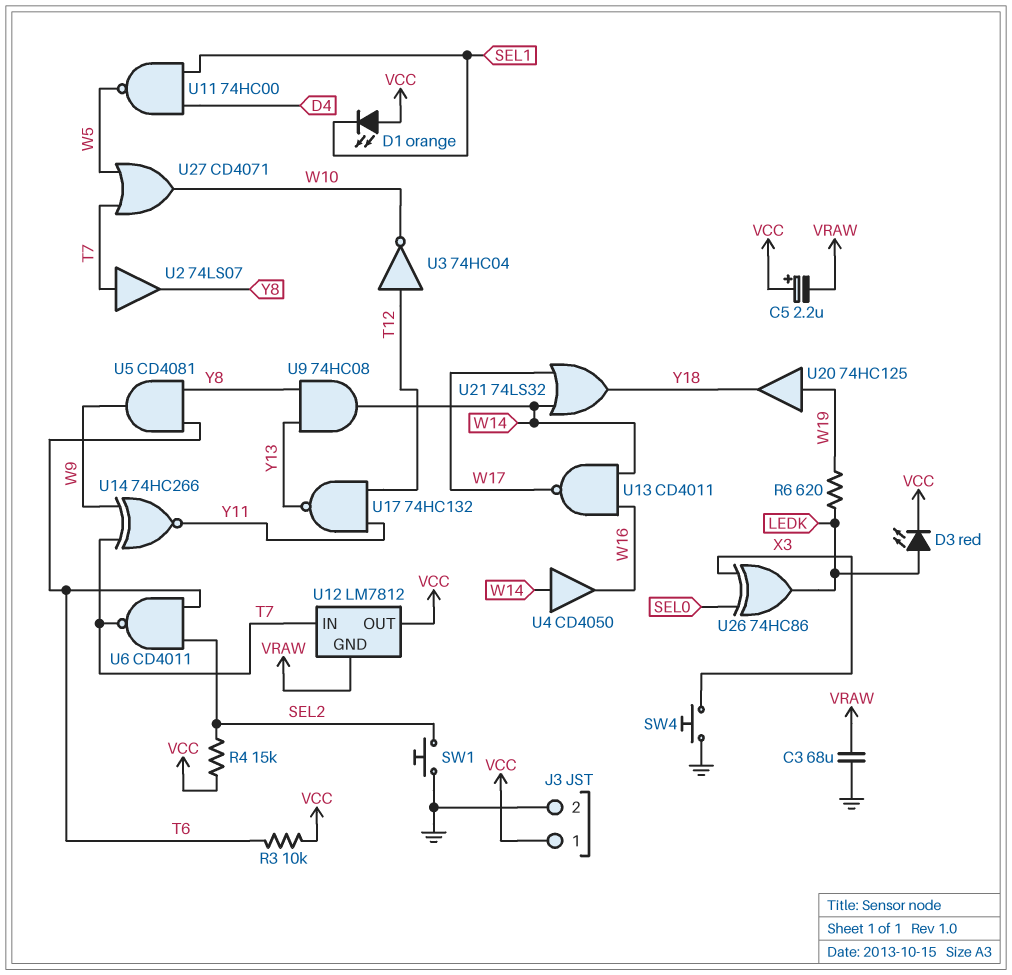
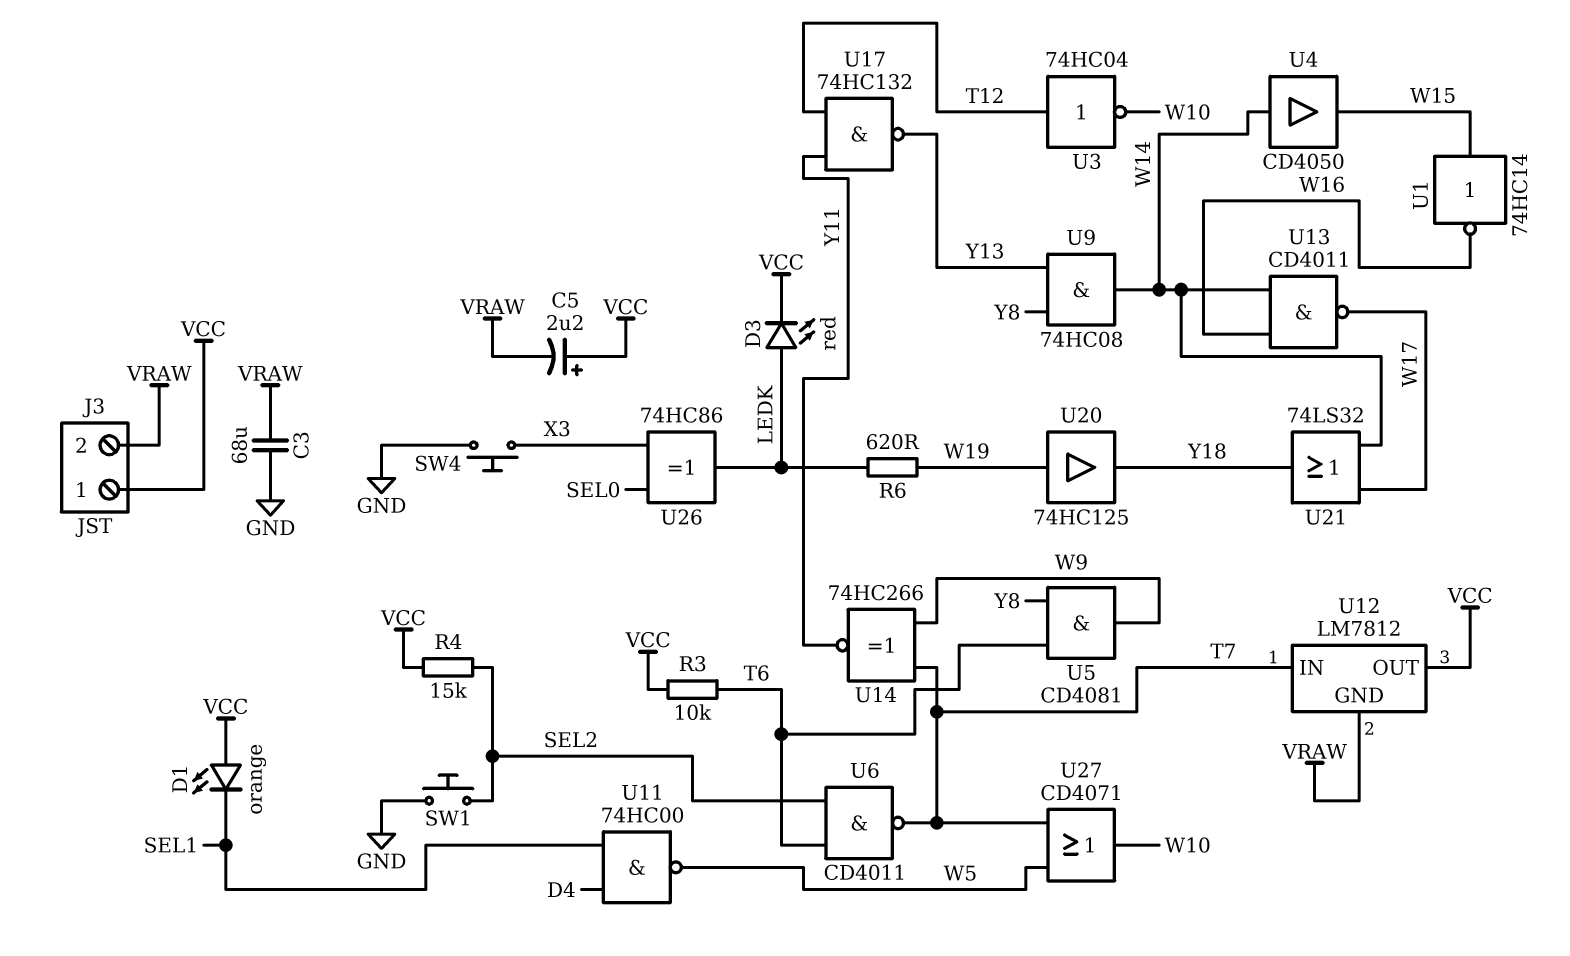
J3 pin 2: GND -> VRAW
U1: none -> NOT 74HC14 (in W15, out W16)
U2: buffer 74LS07 (in T7, out Y8) -> none
U4: buffer CD4050 (in W14, out W16) -> buffer CD4050 (in W14, out W15)

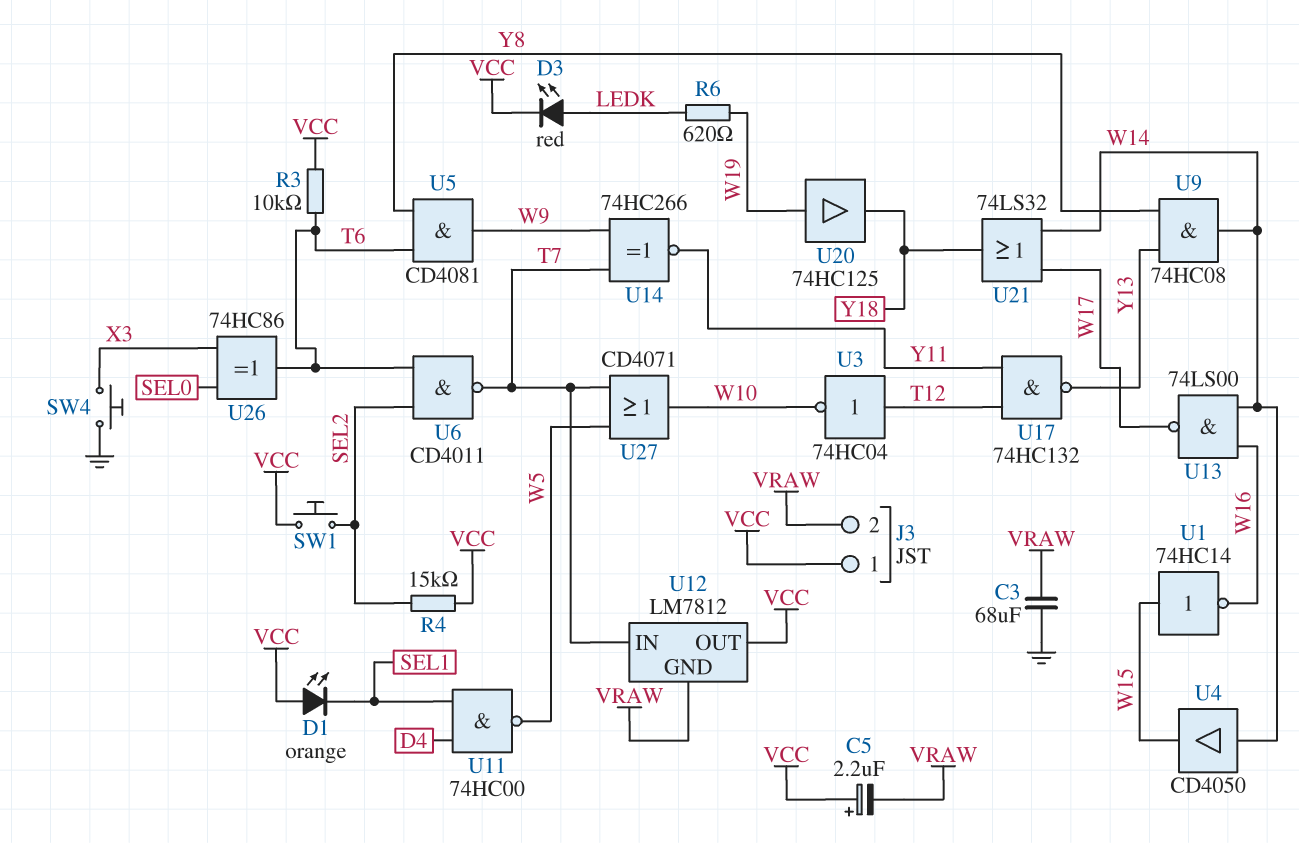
SW1: button (GND, SEL2) -> button (SEL2, VCC)
U13: NAND CD4011 (in W14, in W16, out W17) -> NAND 74LS00 (in W14, in W16, out W17)
U26: XOR 74HC86 (in SEL0, in X3, out LEDK) -> XOR 74HC86 (in SEL0, in X3, out T6)

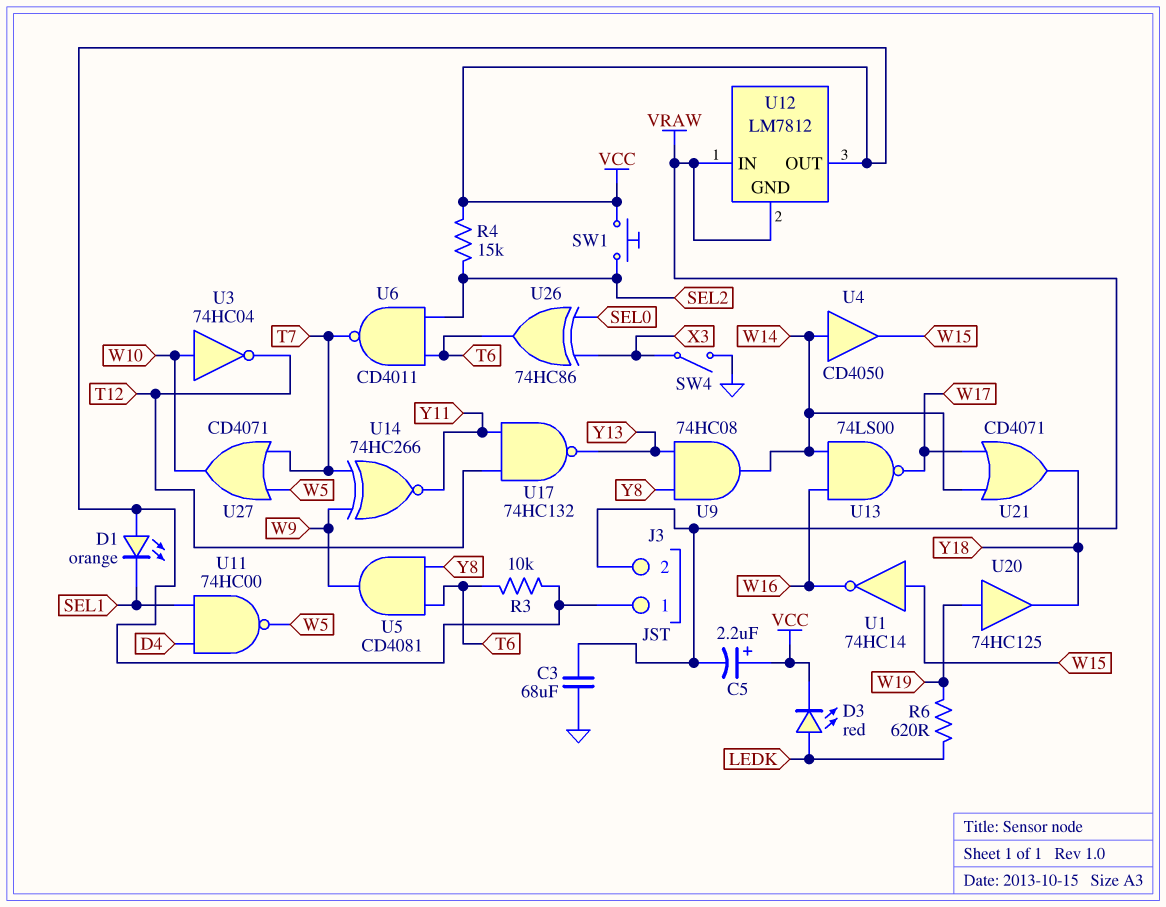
SW4: button (GND, X3) -> switch (GND, X3)
U3: NOT 74HC04 (in T12, out W10) -> NOT 74HC04 (in W10, out T12)
U12 pin IN: T7 -> VRAW
U21: OR 74LS32 (in W14, in W17, out Y18) -> OR CD4071 (in W14, in W17, out Y18)

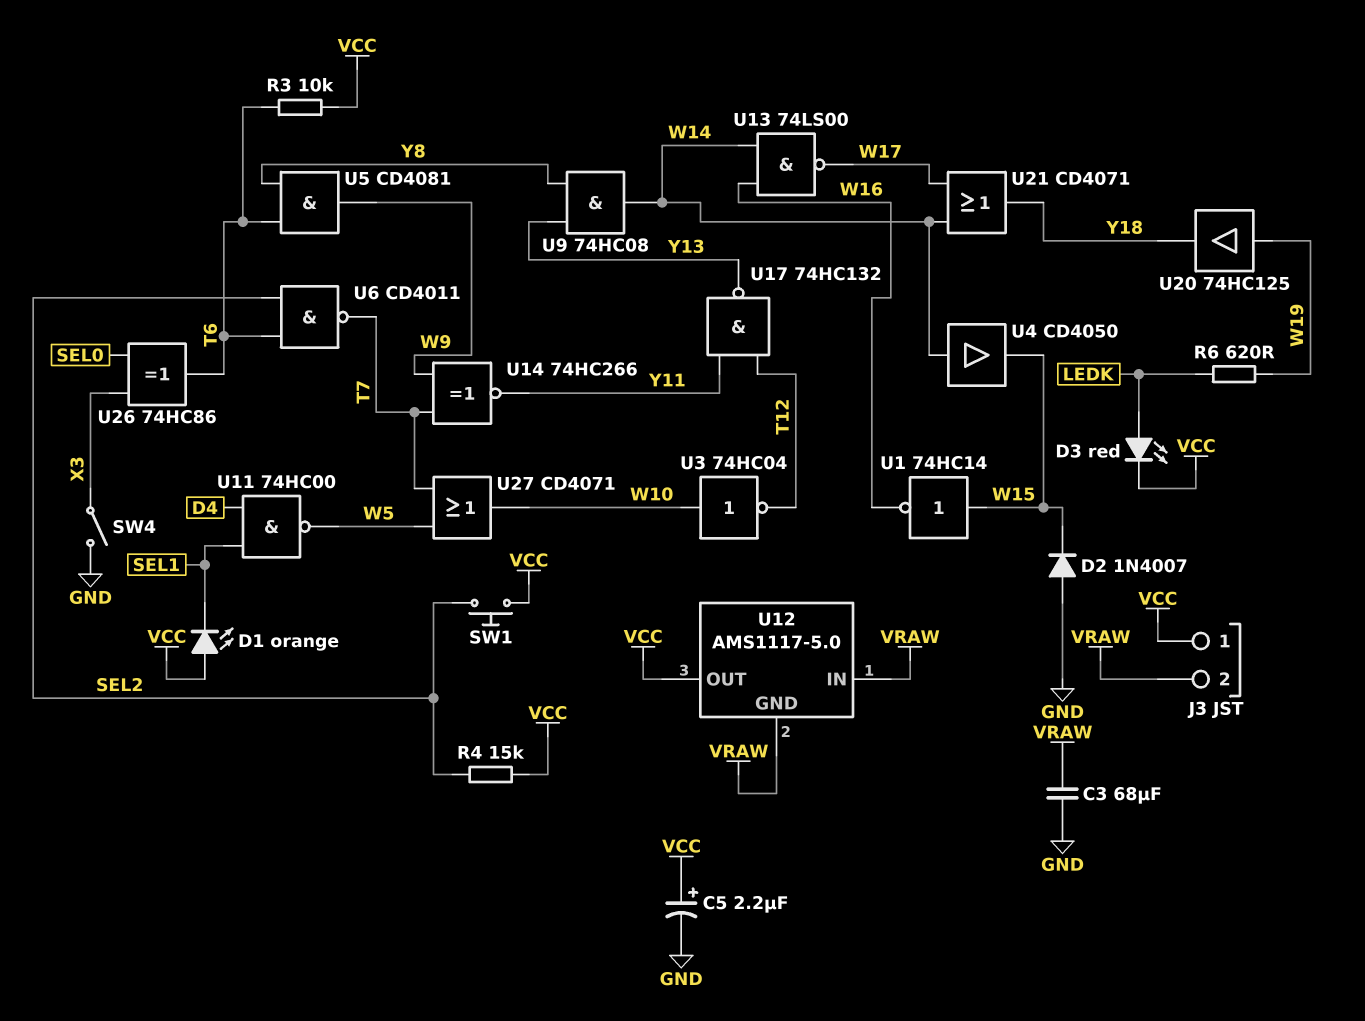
C5: 2.2uF (plus VCC, minus VRAW) -> 2.2uF (plus VCC, minus GND)
D2: none -> diode 1N4007 (A GND, K W15)
U12: LM7812 -> AMS1117-5.0

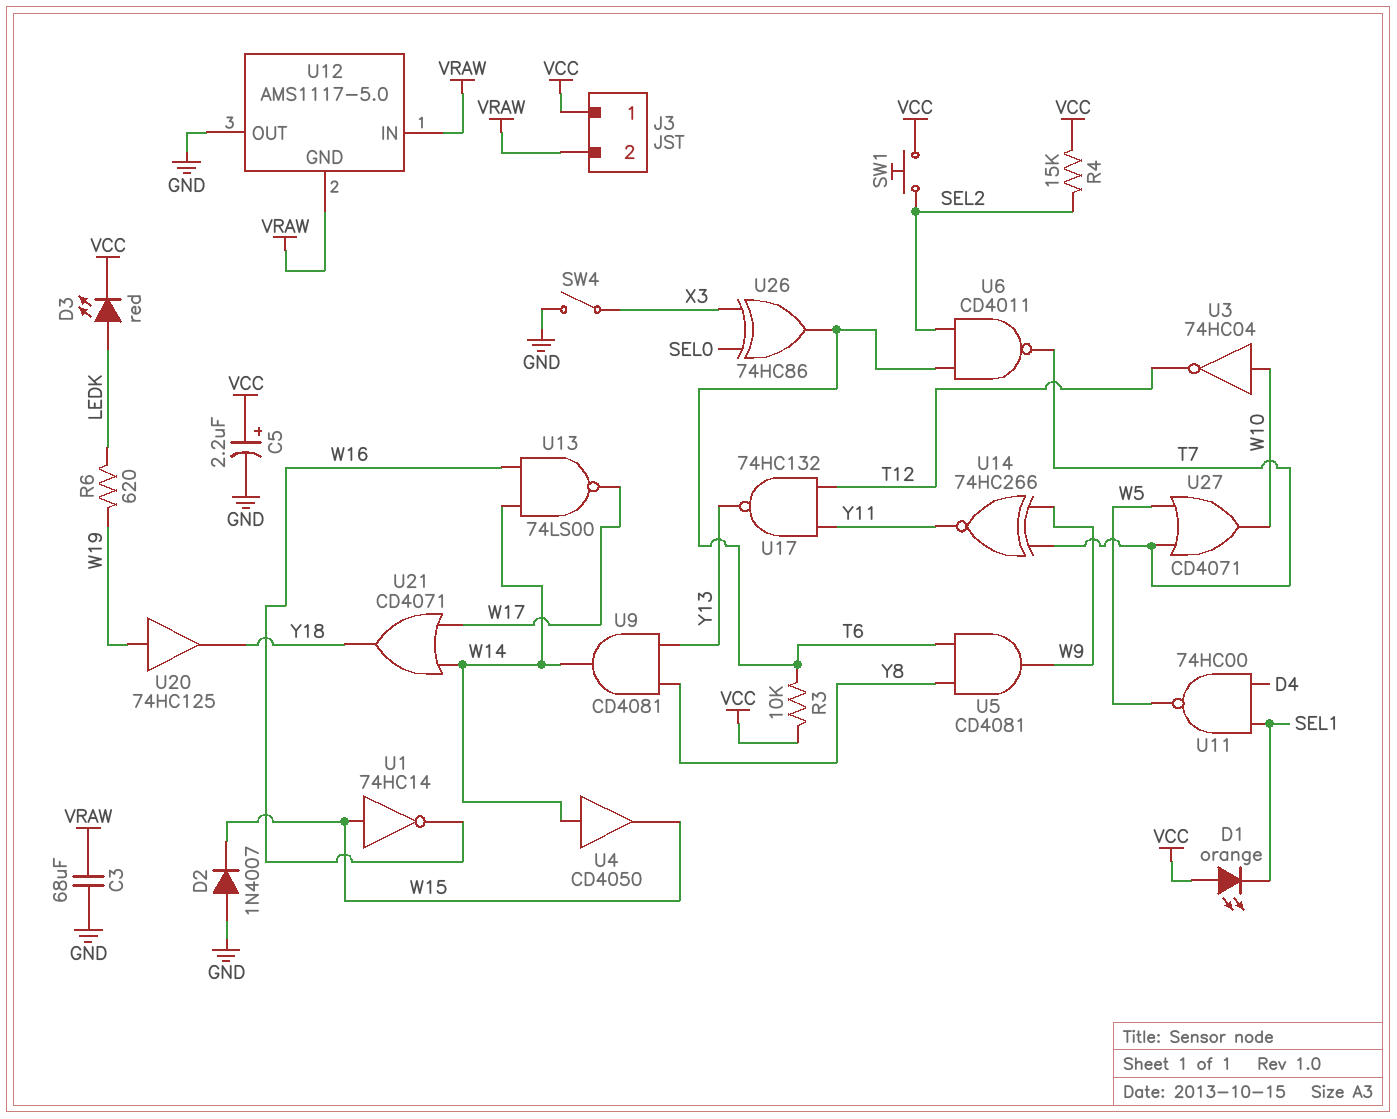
U9: AND 74HC08 (in Y8, in Y13, out W14) -> AND CD4081 (in Y8, in Y13, out W14)
U12 pin OUT: VCC -> GND

